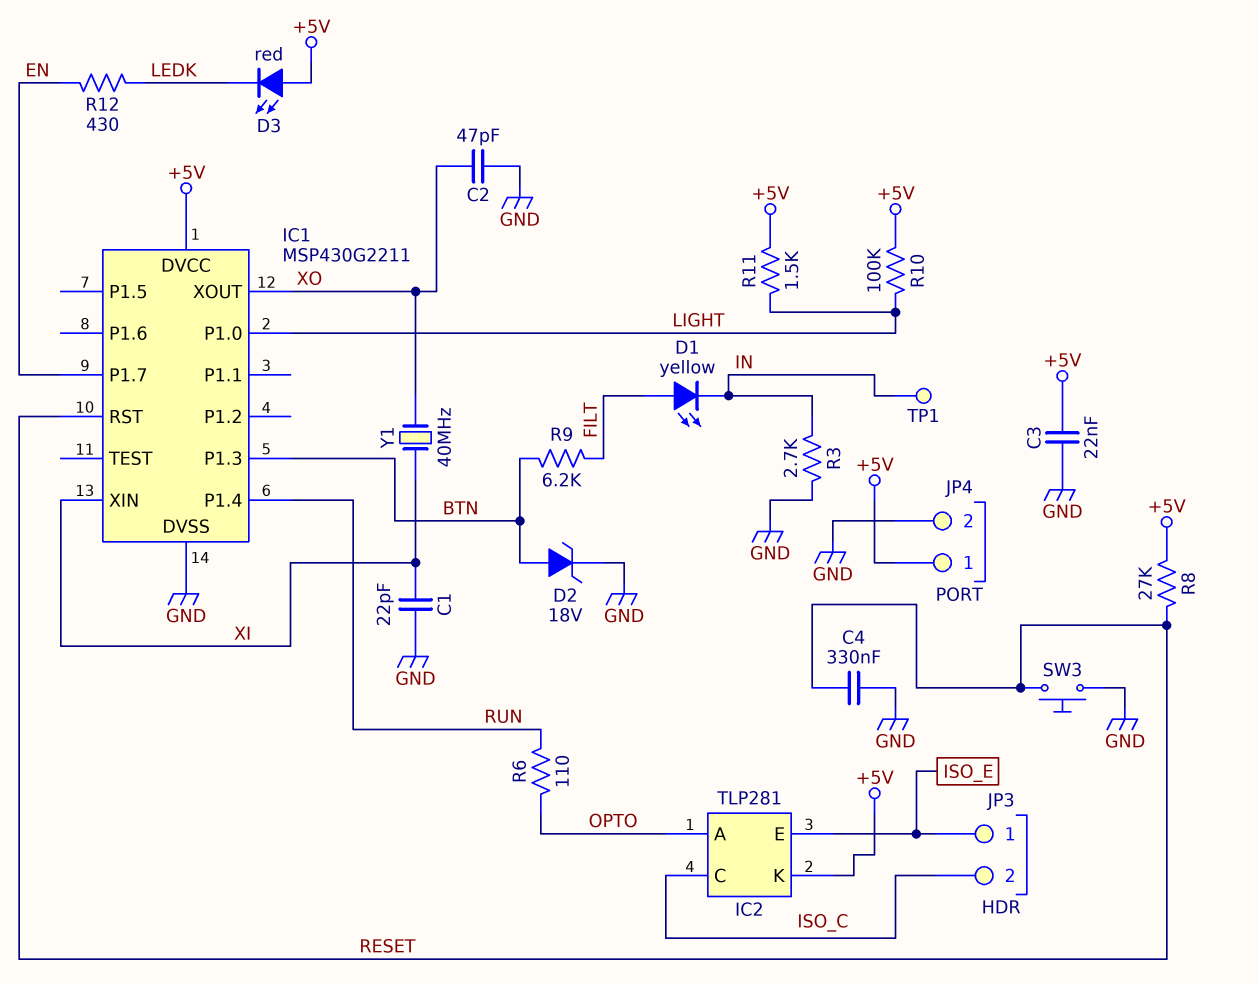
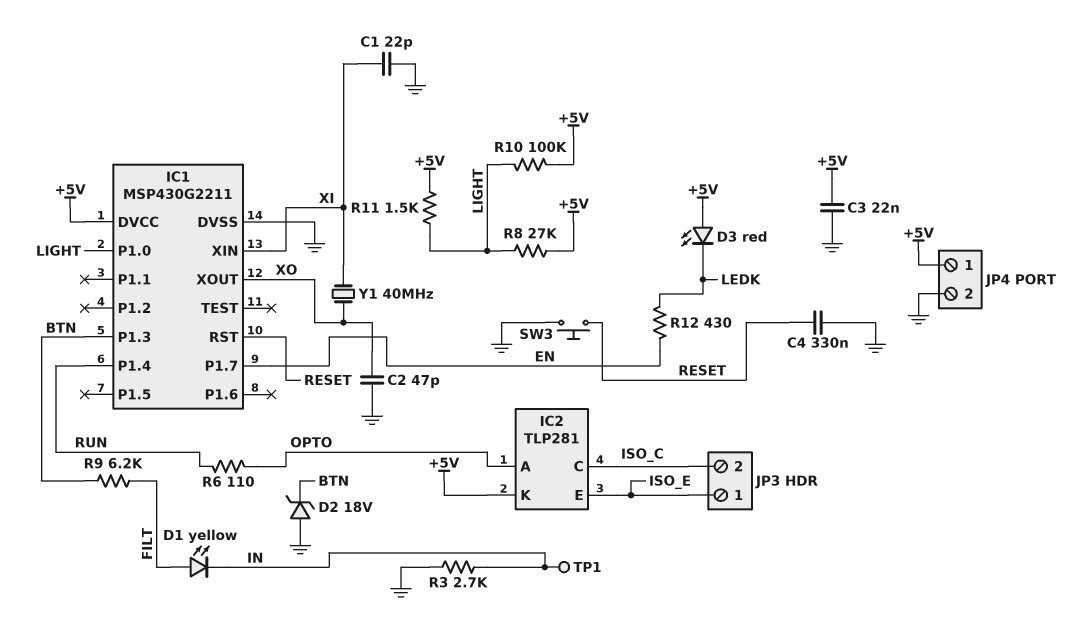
D2: zener 18V (A BTN, K GND) -> zener 18V (A GND, K BTN)
R8: 27k (+5V, RESET) -> 27k (+5V, LIGHT)

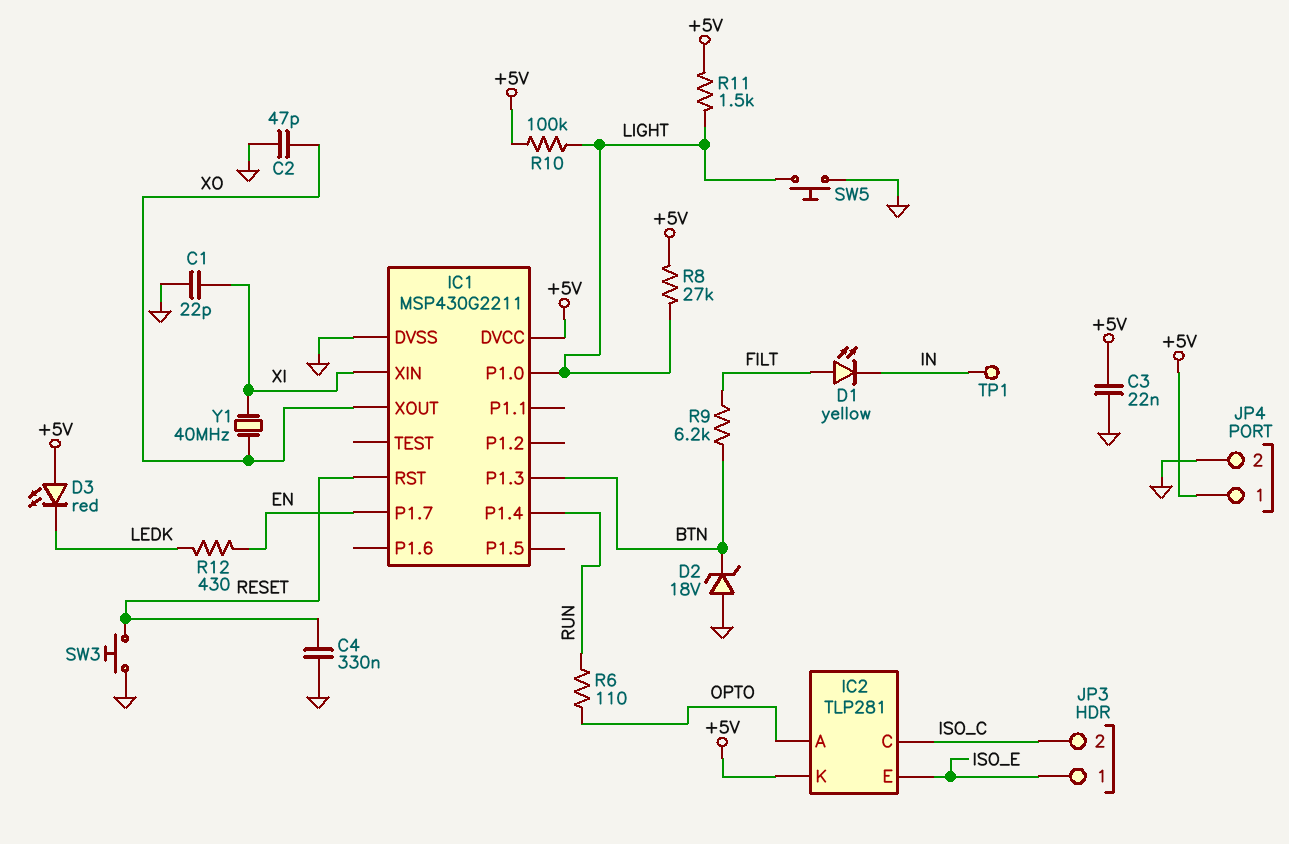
R3: 2.7k (GND, IN) -> none
SW5: none -> button (GND, LIGHT)

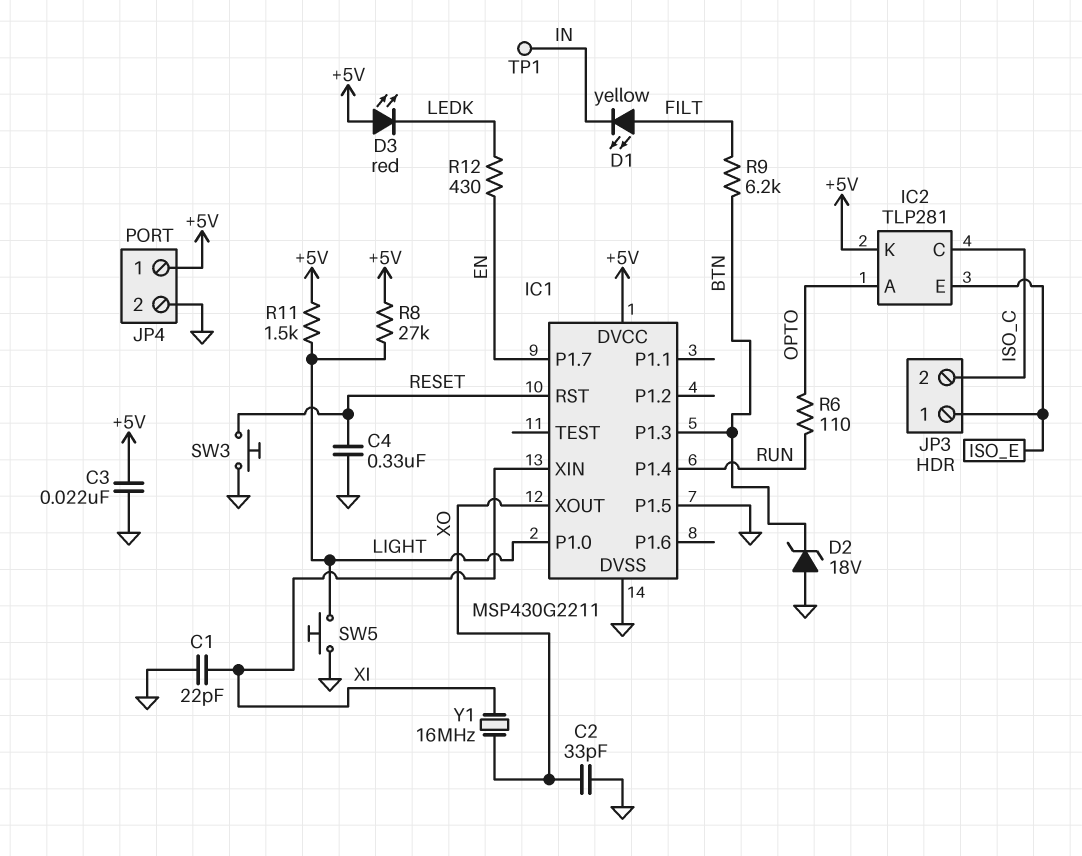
C2: 47pF (GND, XO) -> 33pF (GND, XO)
IC1 pin P1.5: none -> GND
R10: 100k (+5V, LIGHT) -> none
Y1: 40MHz (XI, XO) -> 16MHz (XI, XO)

